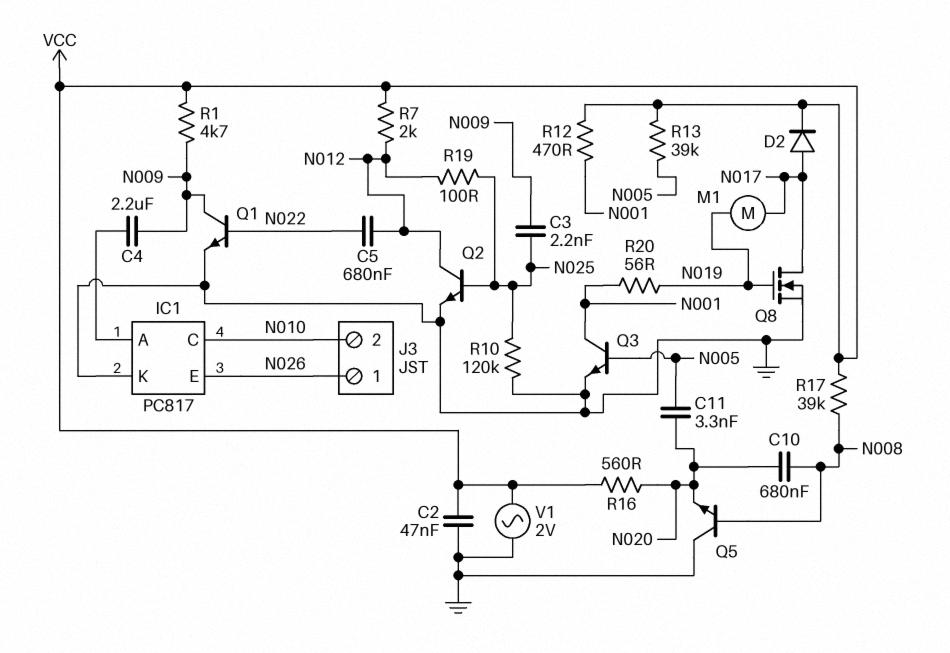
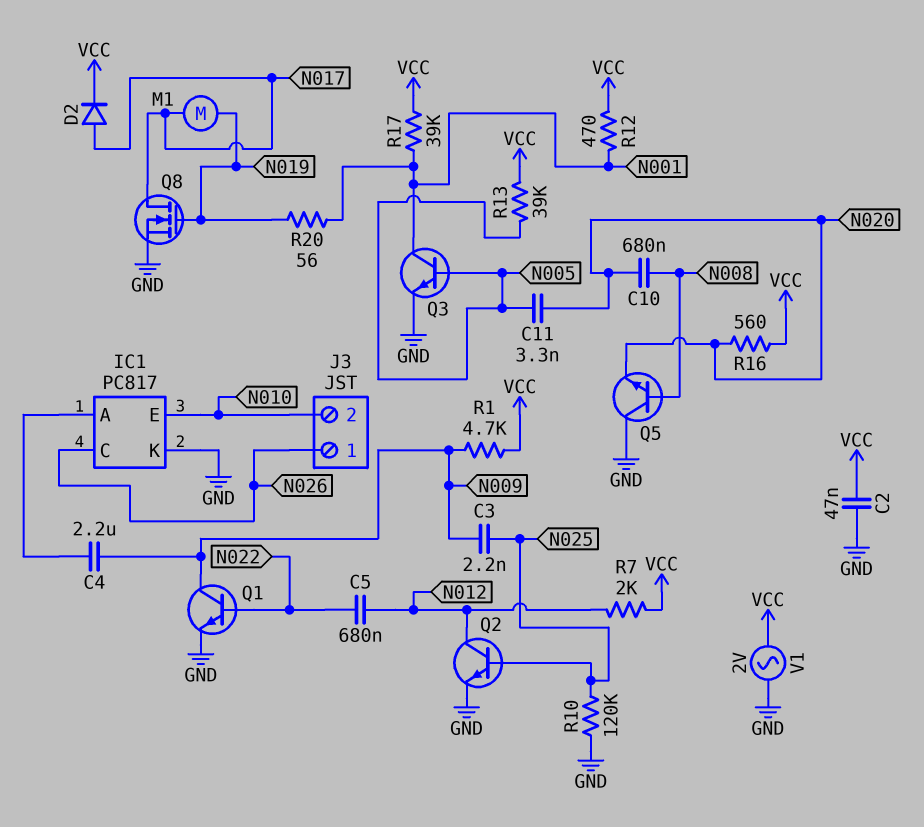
IC1 pin C: N010 -> N026
IC1 pin E: N026 -> N010
R17: 39k (N008, VCC) -> 39k (N001, VCC)
R19: 100 (N012, N025) -> none

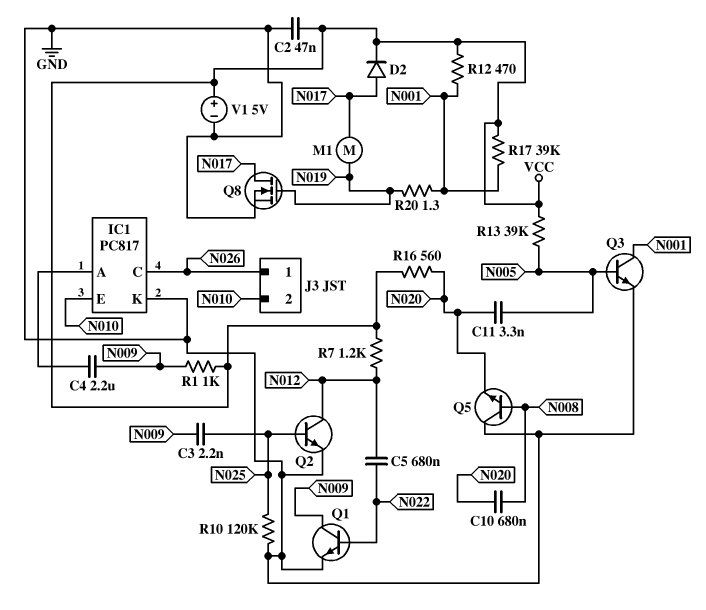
R1: 4.7k (N009, VCC) -> 1k (N009, VCC)
R7: 2k (N012, VCC) -> 1.2k (N012, VCC)
R20: 56 (N001, N019) -> 1.3 (N001, N019)
V1: AC 2V (GND, VCC) -> 5V (plus VCC, minus GND)

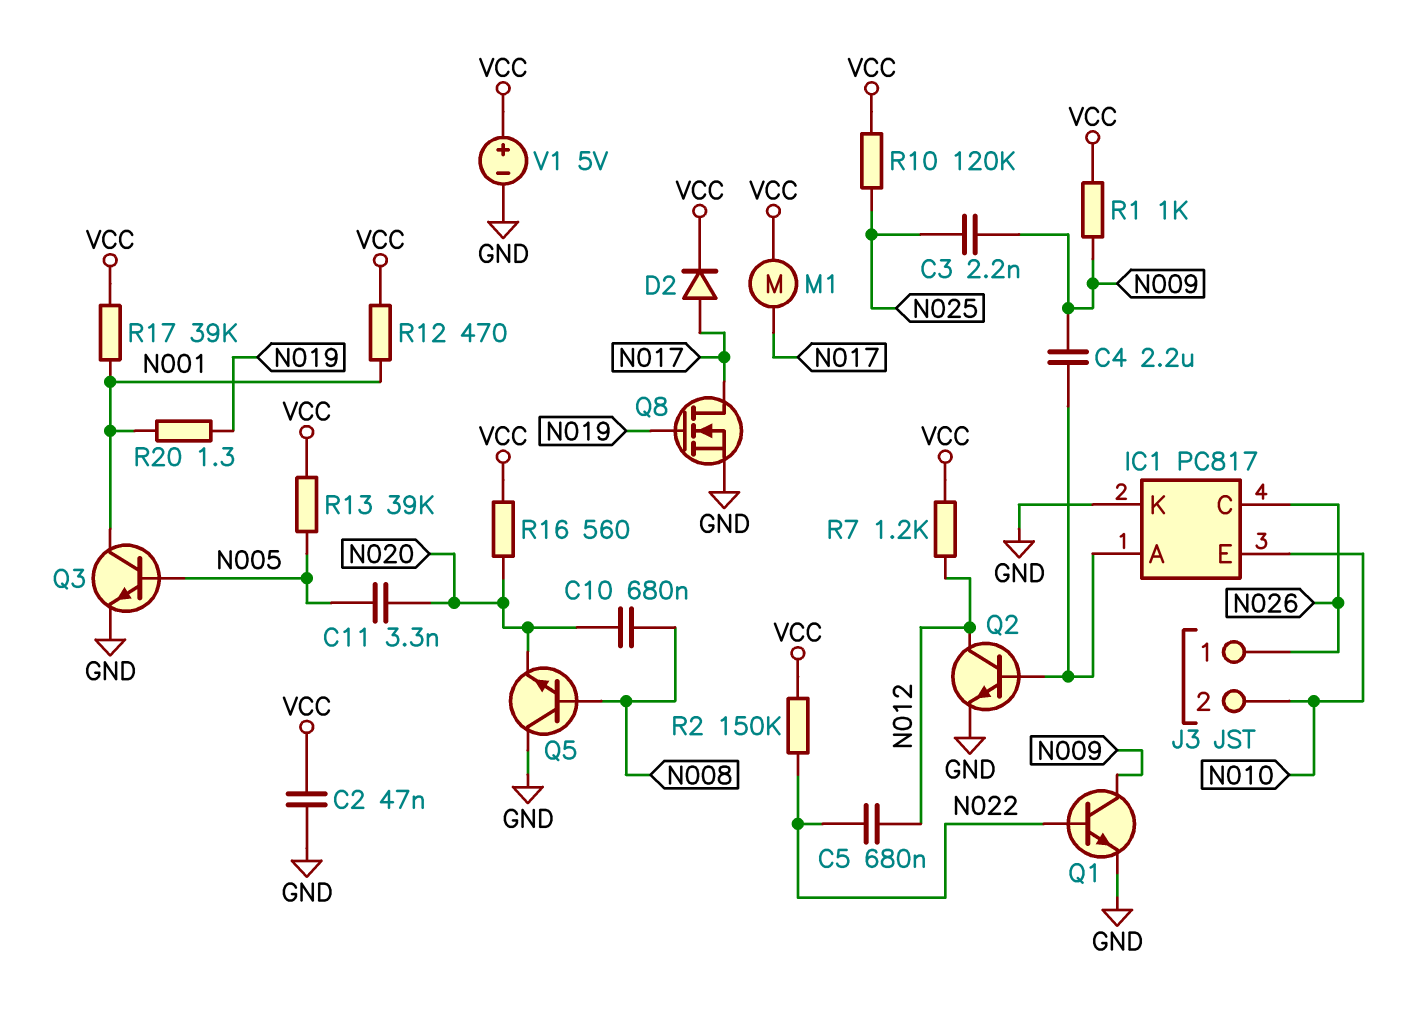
M1: motor (N017, N019) -> motor (N017, VCC)
Q2: NPN (B N025, C N012, E GND) -> NPN (B IC1/A, C N012, E GND)
R2: none -> 150k (N022, VCC)
R10: 120k (GND, N025) -> 120k (N025, VCC)

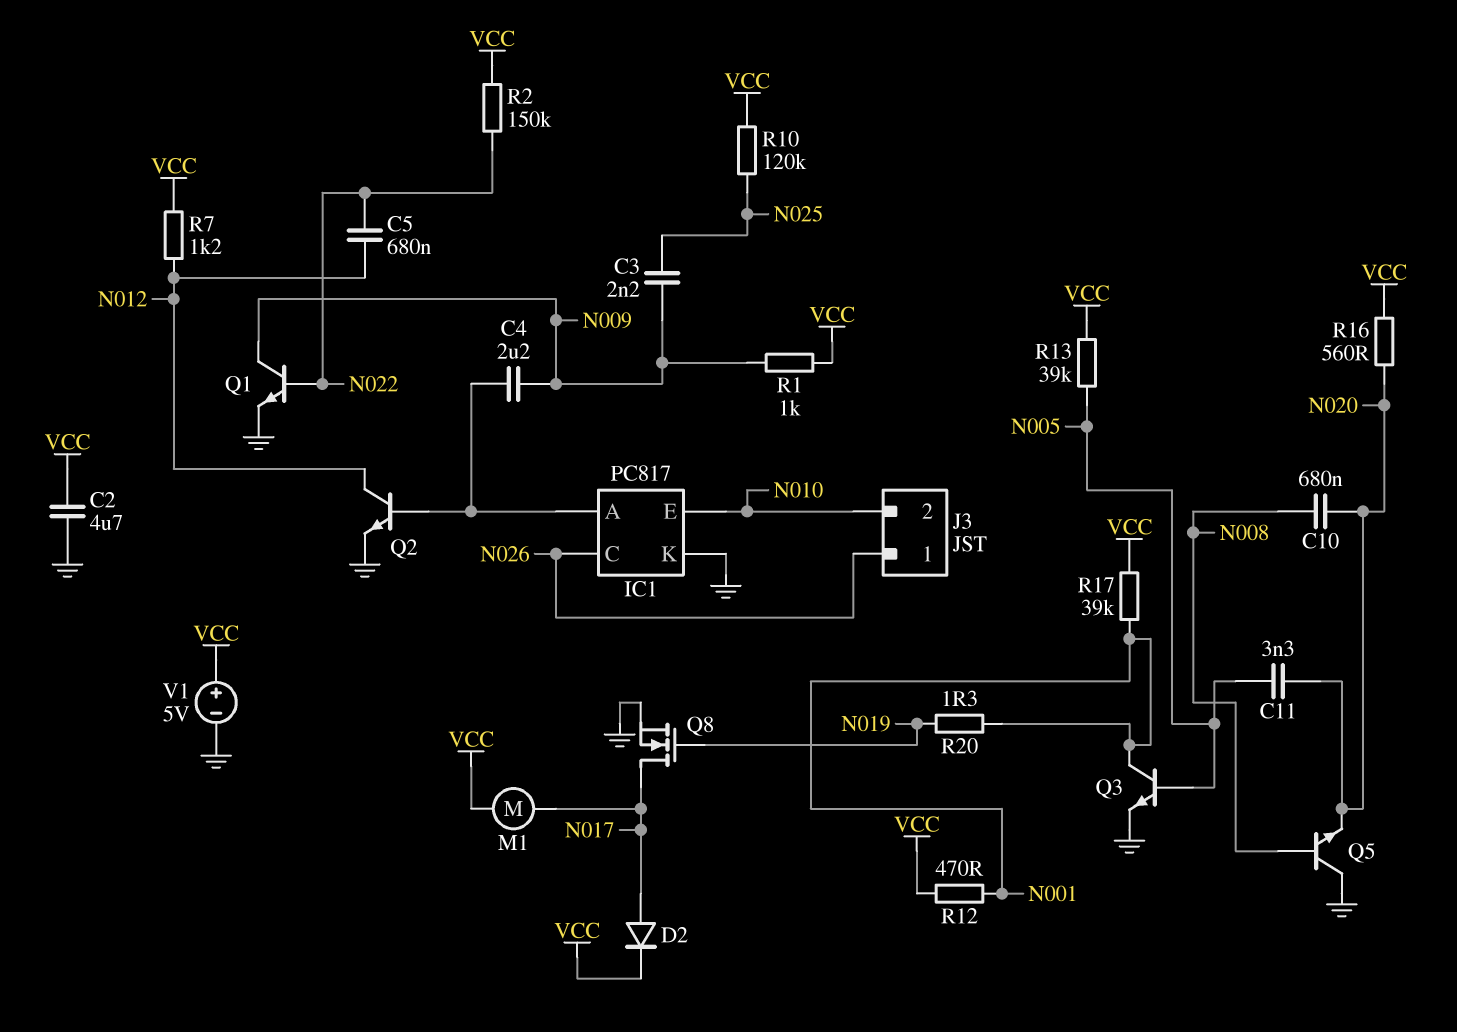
C2: 47nF (GND, VCC) -> 4.7uF (GND, VCC)

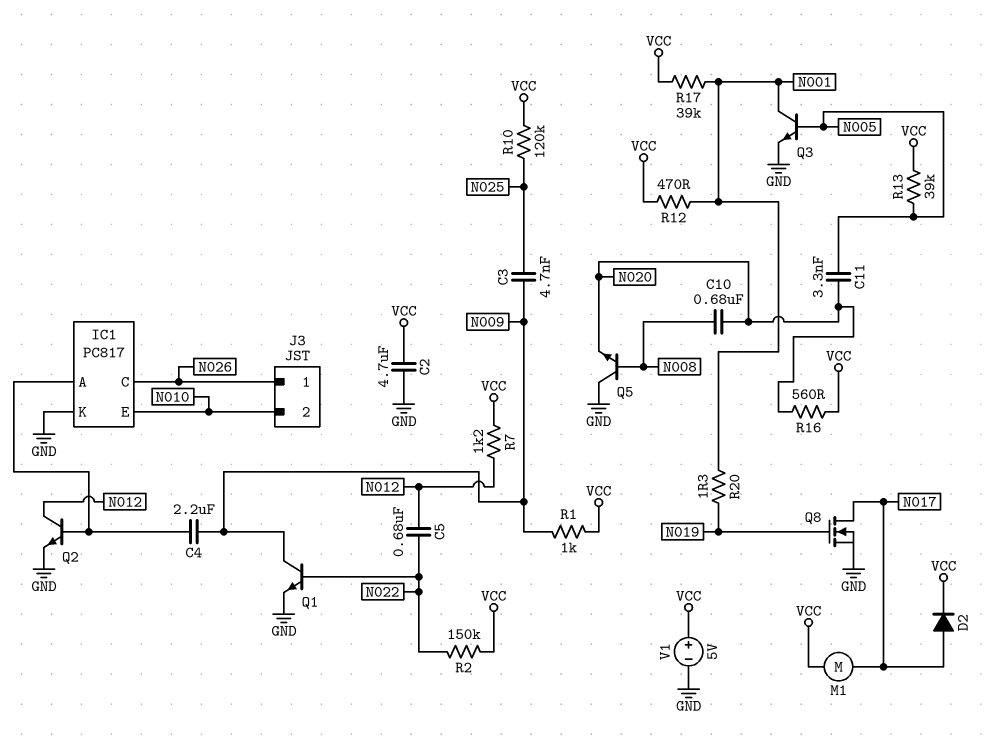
C3: 2.2nF (N009, N025) -> 4.7nF (N009, N025)

